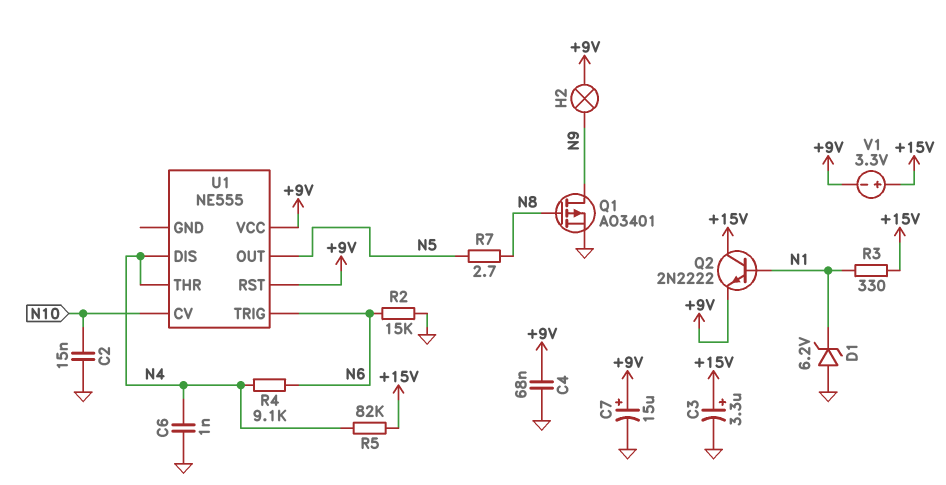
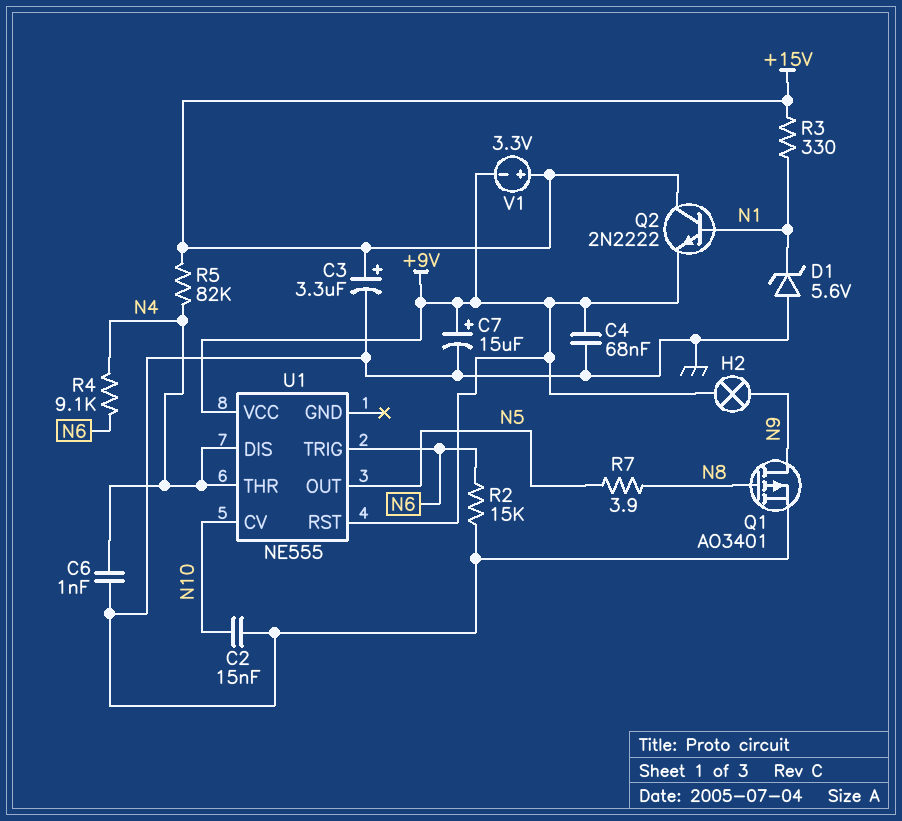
D1: zener 6.2V (A GND, K N1) -> zener 5.6V (A GND, K N1)
R7: 2.7 (N5, N8) -> 3.9 (N5, N8)

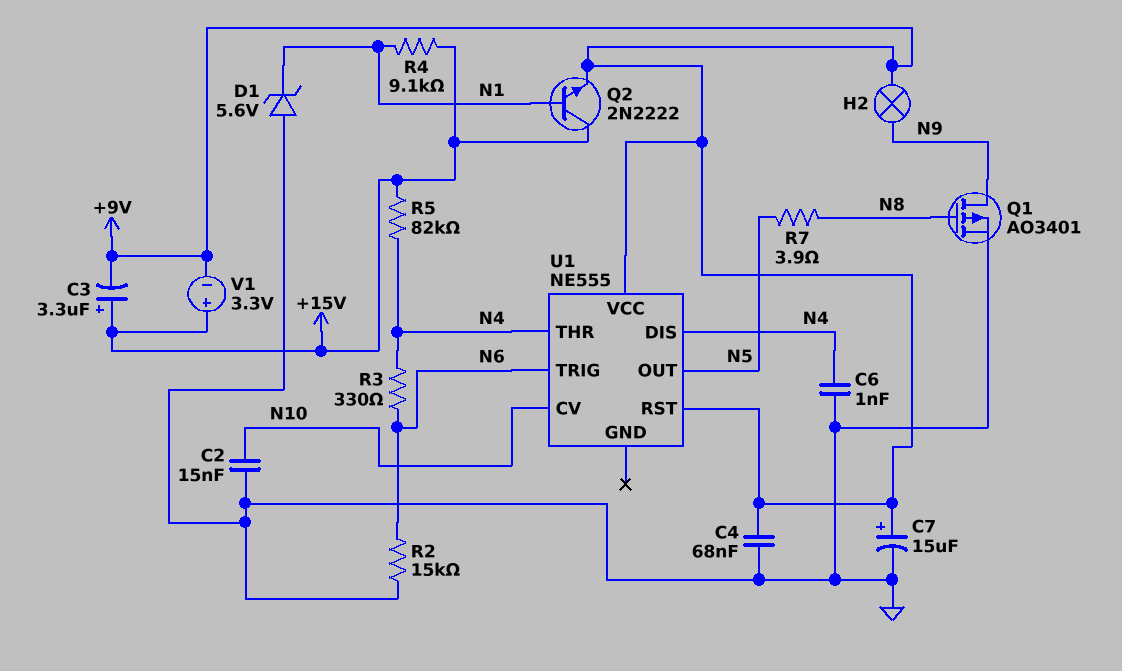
C3: 3.3uF (plus +15V, minus GND) -> 3.3uF (plus +15V, minus +9V)
R3: 330 (+15V, N1) -> 330 (N4, N6)
R4: 9.1k (N4, N6) -> 9.1k (+15V, N1)

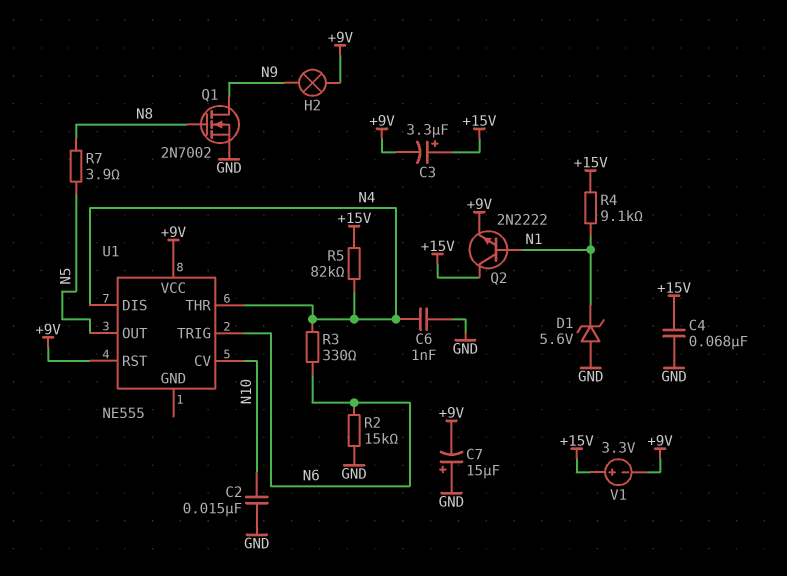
C4: 68nF (+9V, GND) -> 68nF (+15V, GND)
C7: 15uF (plus +9V, minus GND) -> 15uF (plus GND, minus +9V)
Q1: PMOS AO3401 (G N8, D N9, S GND) -> NMOS 2N7002 (G N8, D N9, S GND)

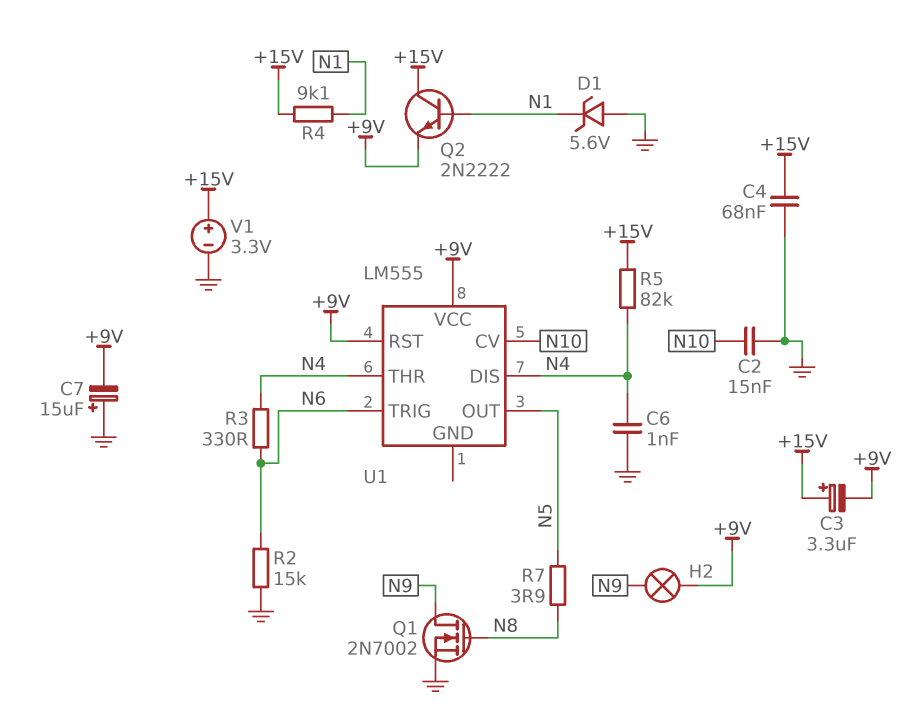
U1: NE555 -> LM555
V1: 3.3V (plus +15V, minus +9V) -> 3.3V (plus +15V, minus GND)

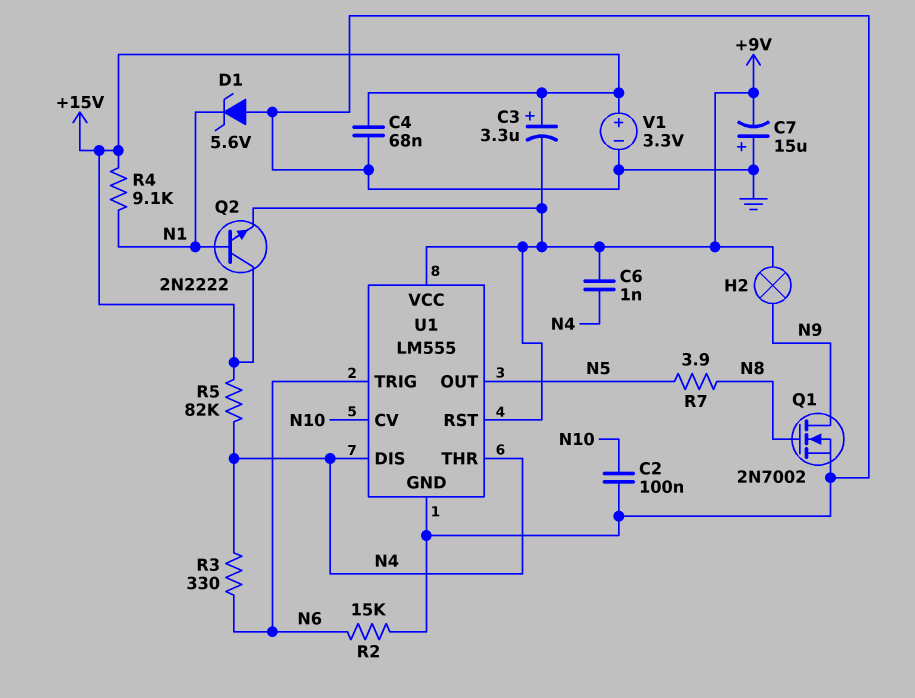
C2: 15nF (GND, N10) -> 100nF (GND, N10)
C6: 1nF (GND, N4) -> 1nF (+9V, N4)
U1 pin GND: none -> GND

